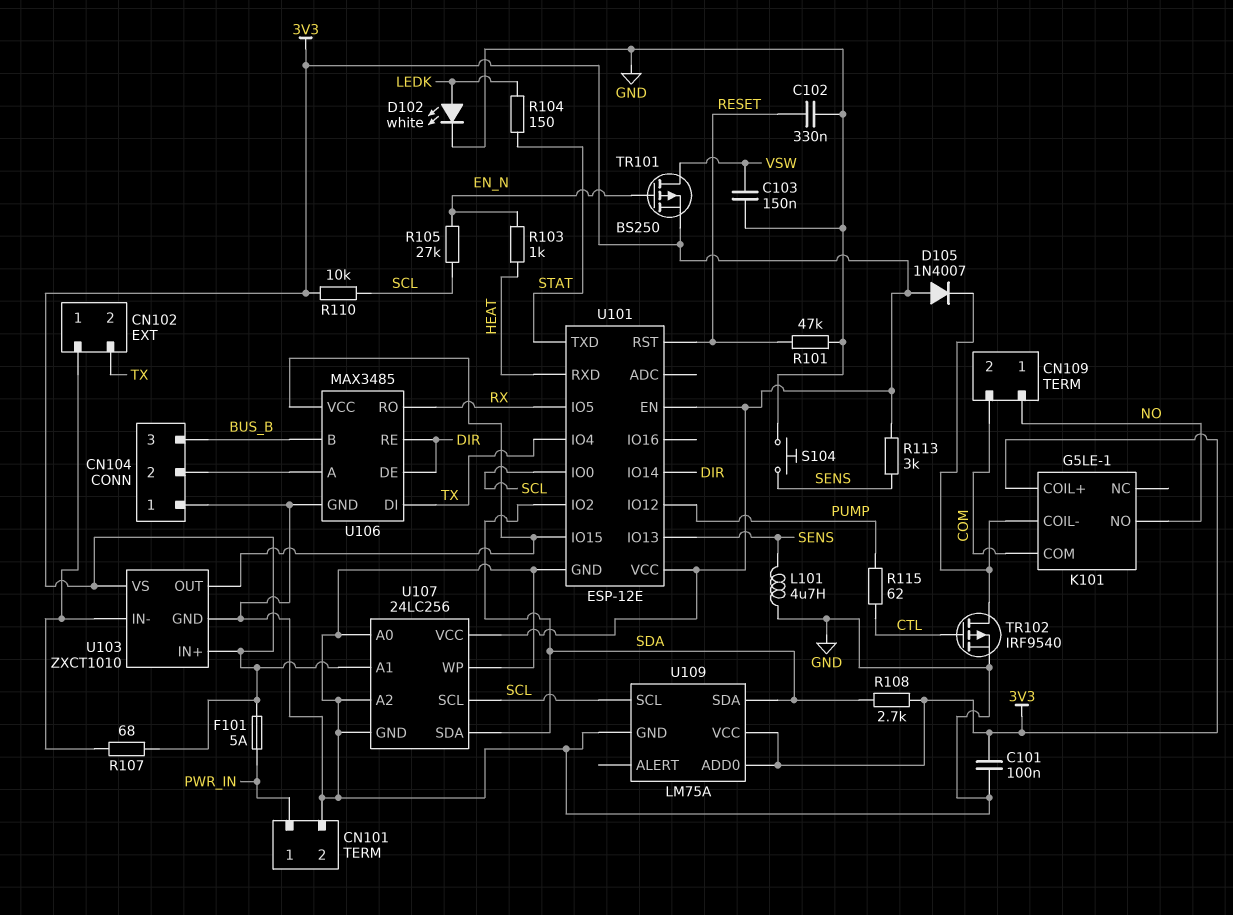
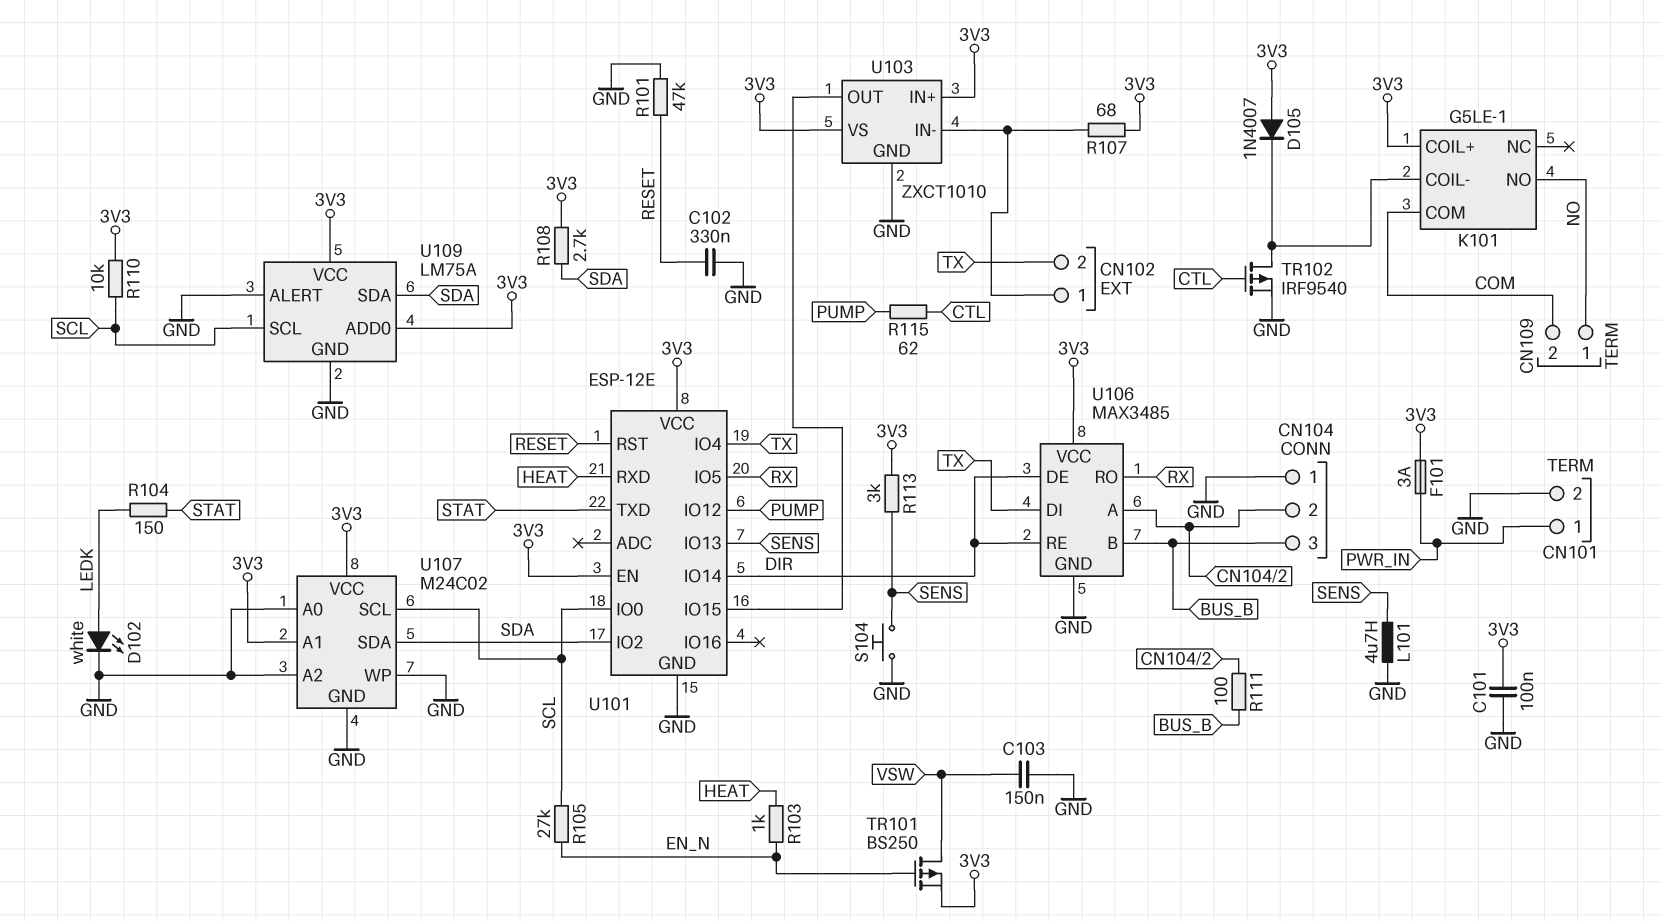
F101: 5A (3V3, PWR_IN) -> 3A (3V3, PWR_IN)
R111: none -> 100 (BUS_B, CN104/2)
U106 pin VCC: U101/IO15 -> 3V3
U107: 24LC256 -> M24C02
U109 pin ALERT: none -> GND

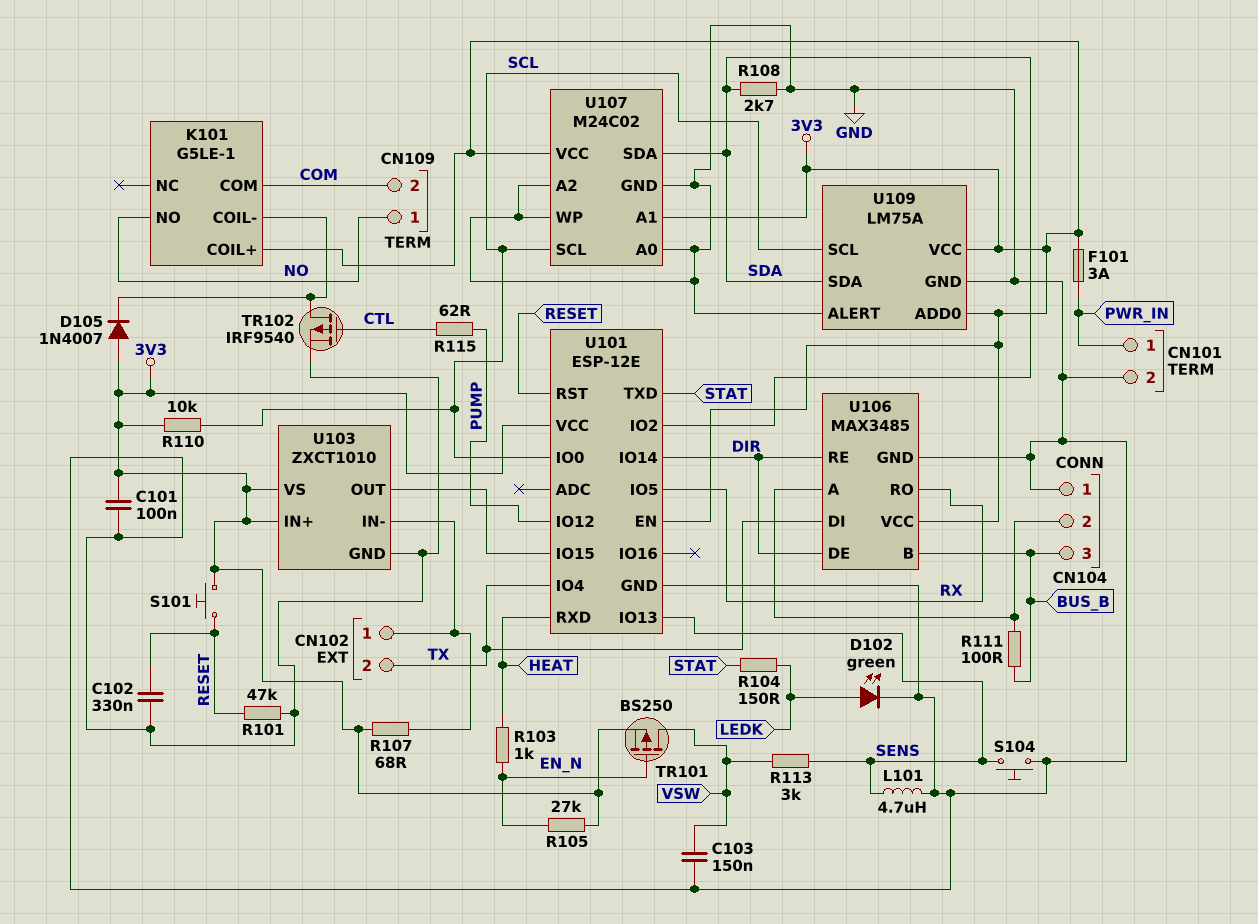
D102: LED white (A LEDK, K GND) -> LED green (A LEDK, K GND)
R105: 27k (EN_N, SCL) -> 27k (3V3, EN_N)
R108: 2.7k (3V3, SDA) -> 2.7k (GND, SDA)
R113: 3k (3V3, SENS) -> 3k (SENS, VSW)
S101: none -> button (3V3, RESET)

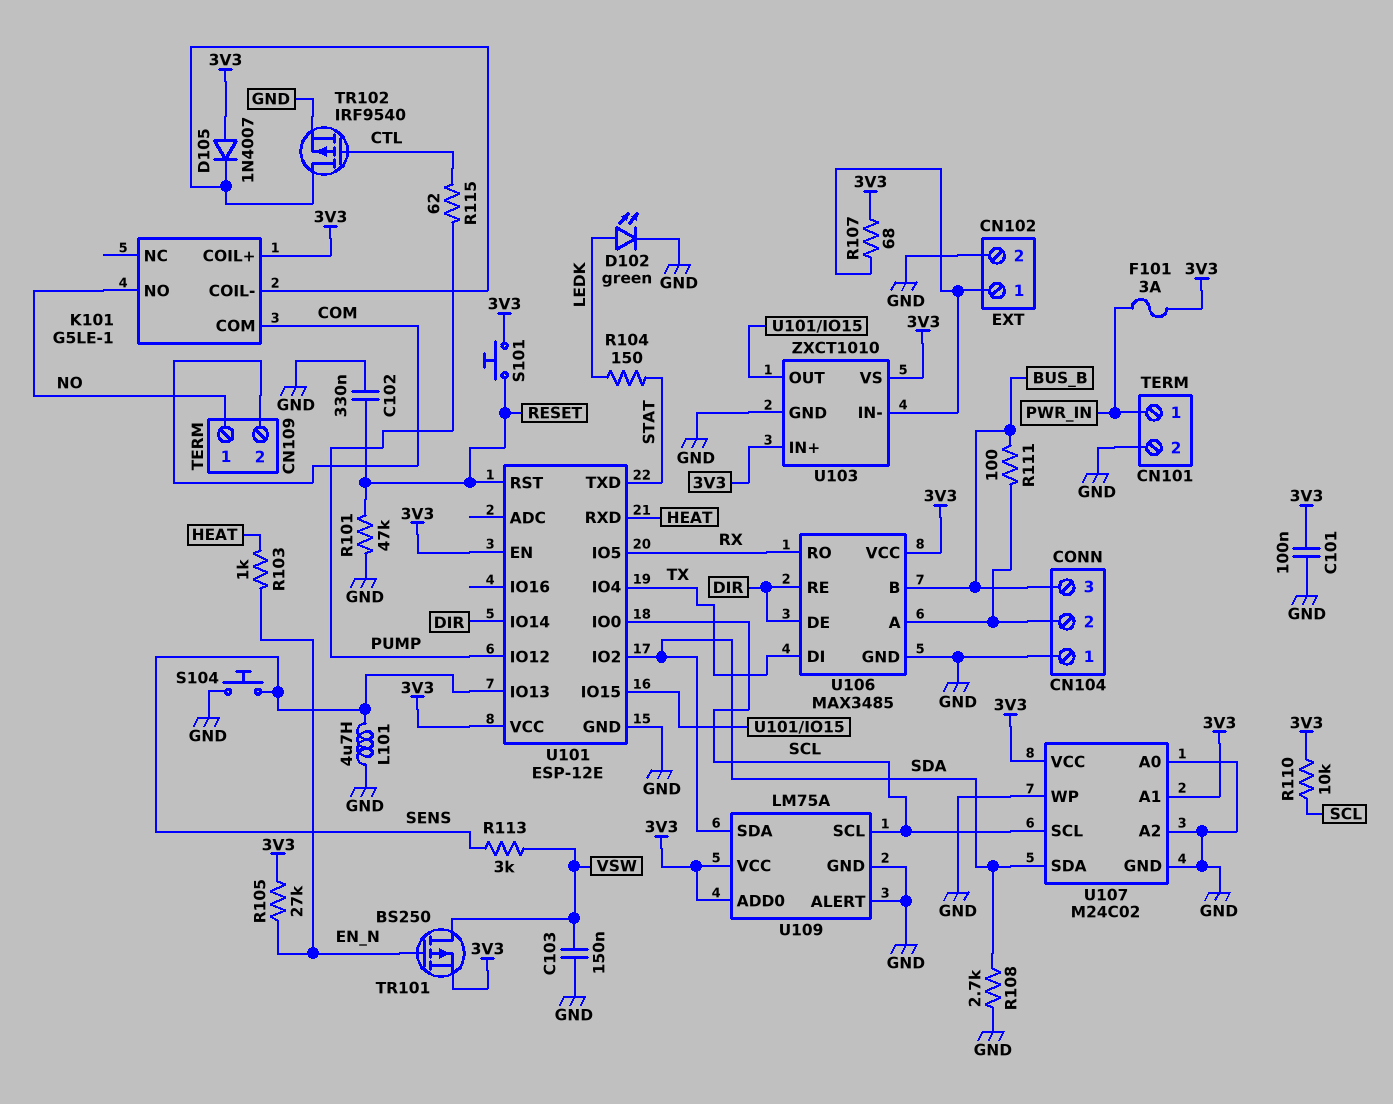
CN102 pin 2: TX -> GND

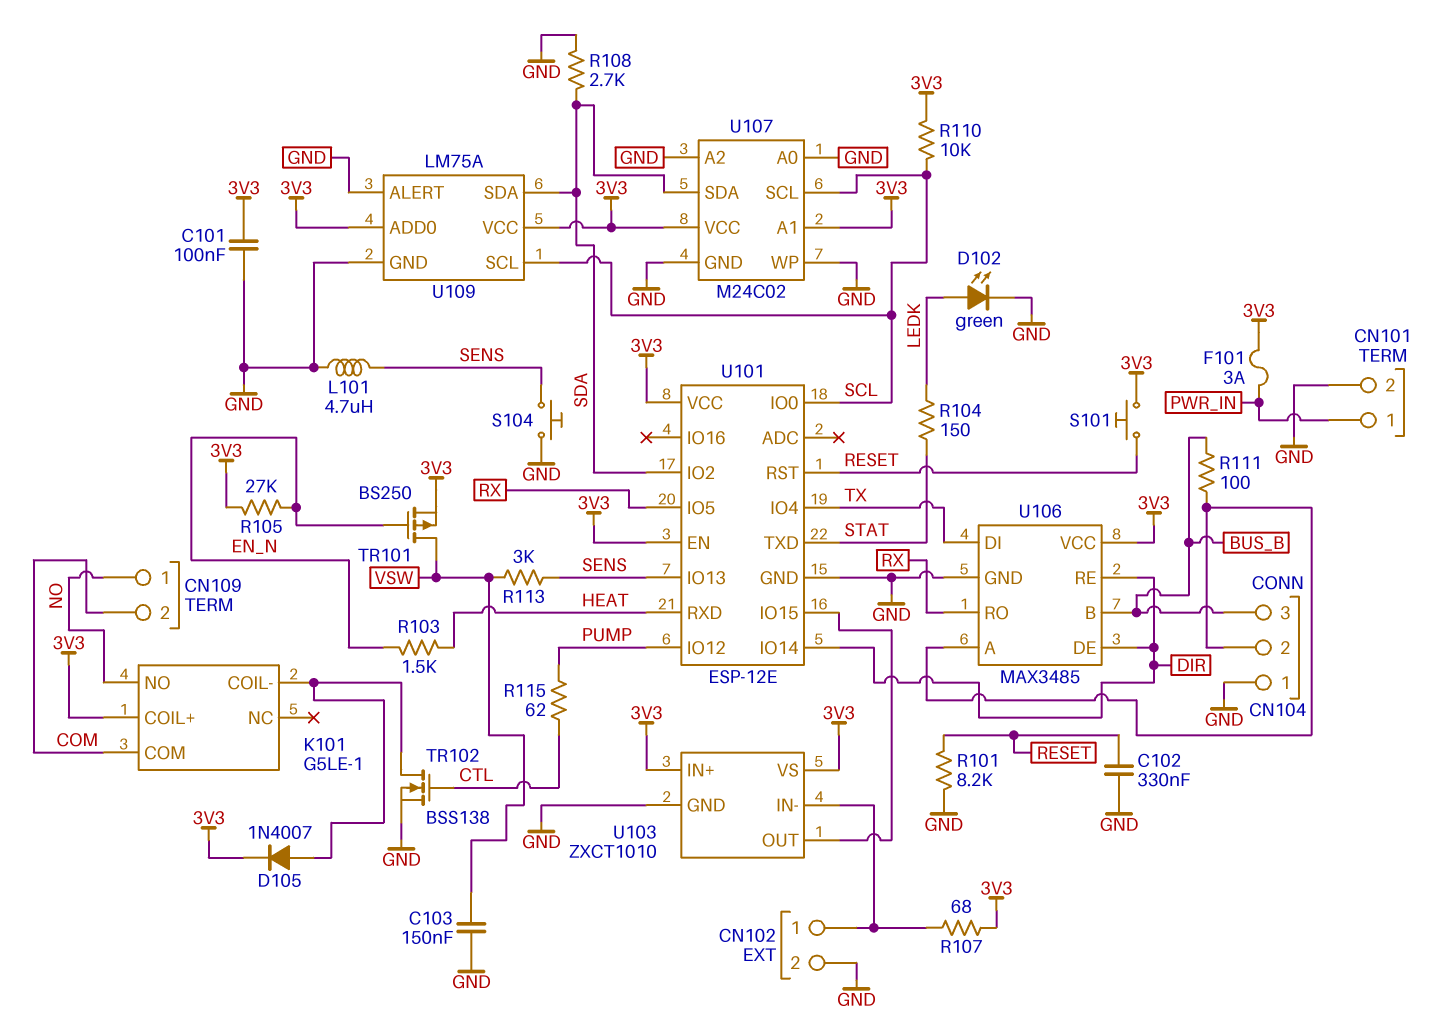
D105: diode 1N4007 (A 3V3, K K101/COIL-) -> diode 1N4007 (A K101/COIL-, K 3V3)
R101: 47k (GND, RESET) -> 8.2k (GND, RESET)
R103: 1k (EN_N, HEAT) -> 1.5k (EN_N, HEAT)
TR102: PMOS IRF9540 (G CTL, D K101/COIL-, S GND) -> NMOS BSS138 (G CTL, D K101/COIL-, S GND)

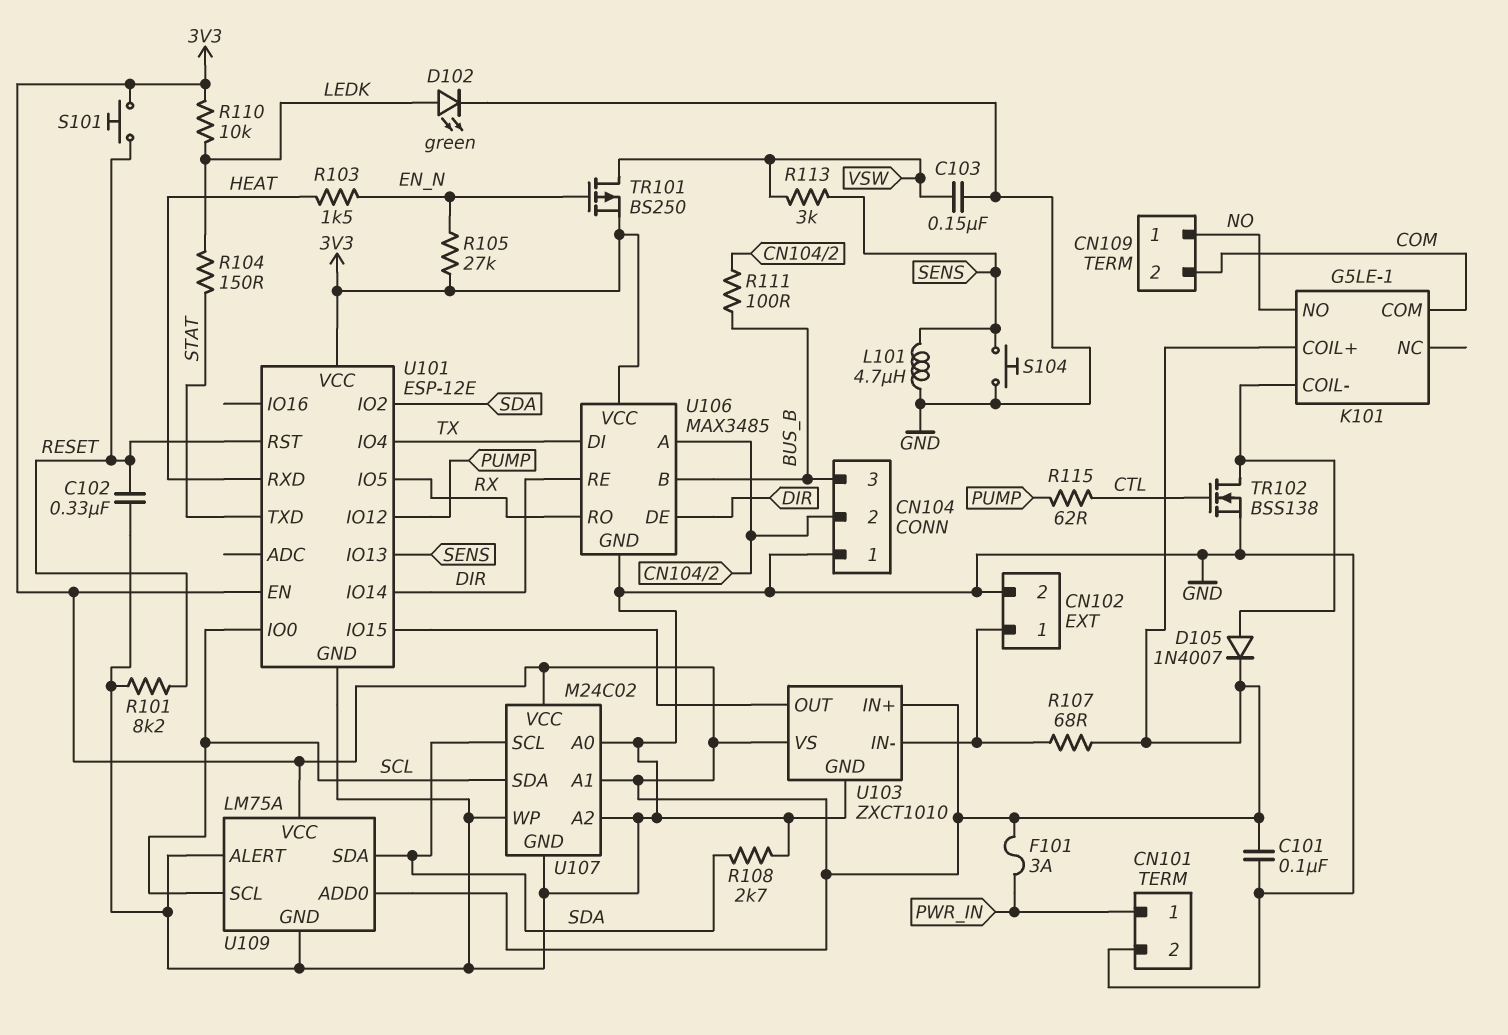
R110: 10k (3V3, SCL) -> 10k (3V3, LEDK)
U107 pin SCL: SCL -> SDA
U107 pin SDA: SDA -> SCL

